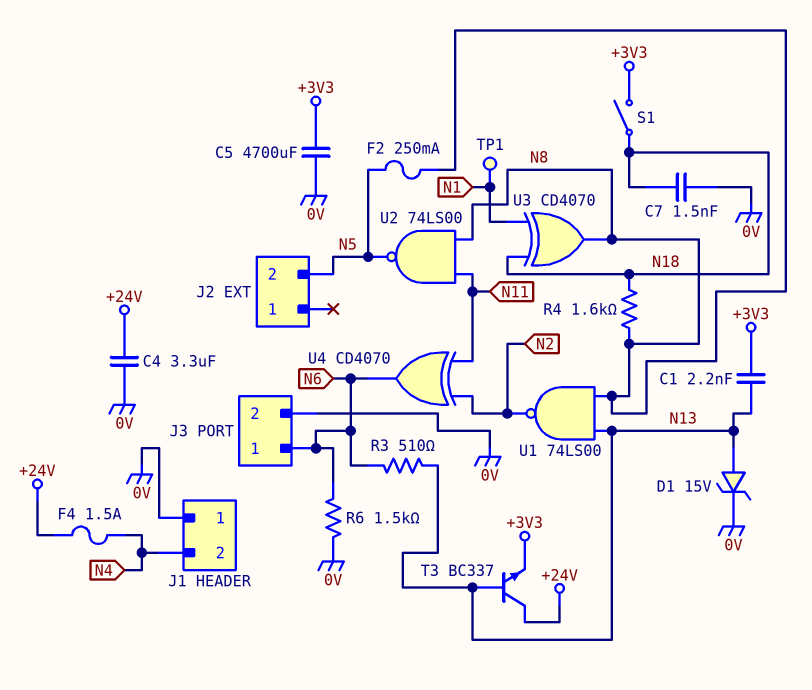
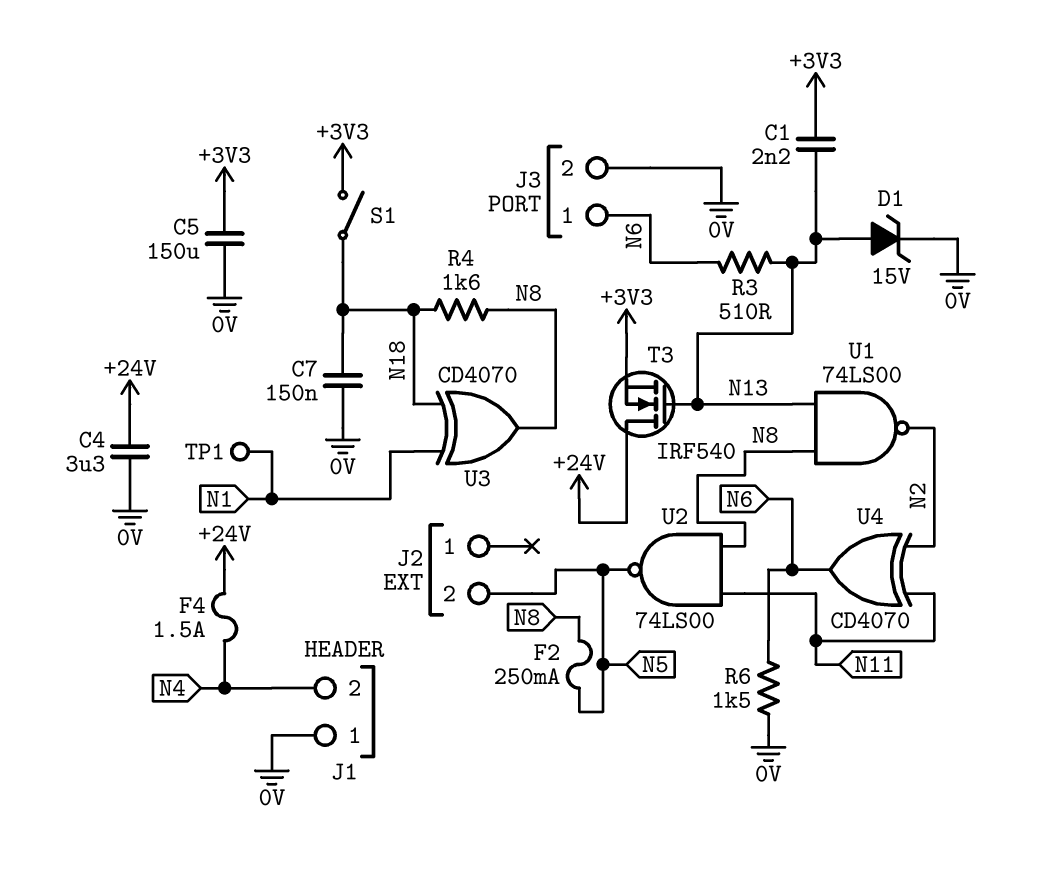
C5: 4700uF (+3V3, 0V) -> 150uF (+3V3, 0V)
C7: 1.5nF (0V, N18) -> 150nF (0V, N18)
T3: NPN BC337 (B N13, C +24V, E +3V3) -> NMOS IRF540 (G N13, D +24V, S +3V3)

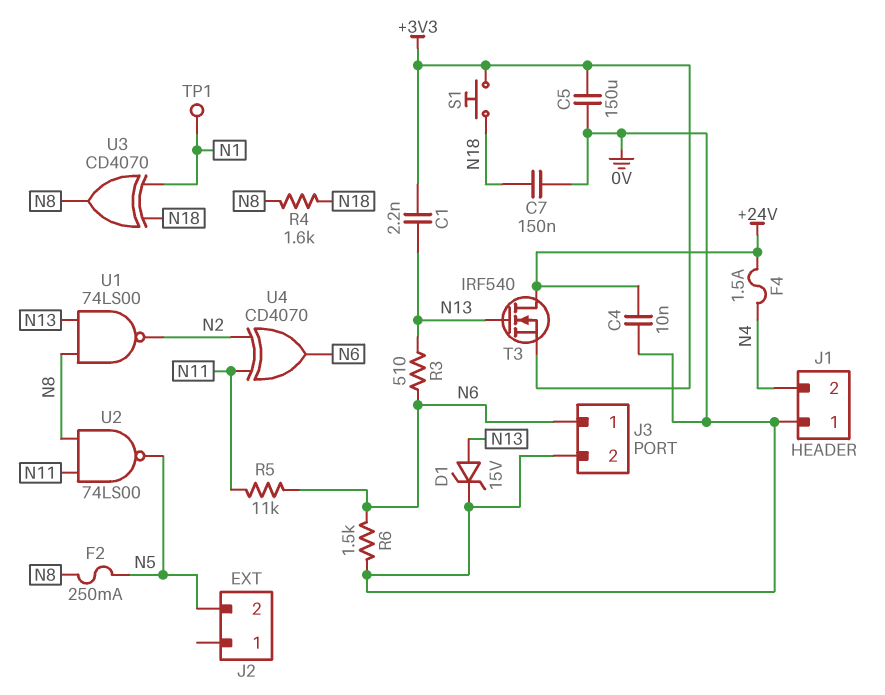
C4: 3.3uF (+24V, 0V) -> 10nF (+24V, 0V)
R5: none -> 11k (N6, N11)
S1: switch (+3V3, N18) -> button (+3V3, N18)

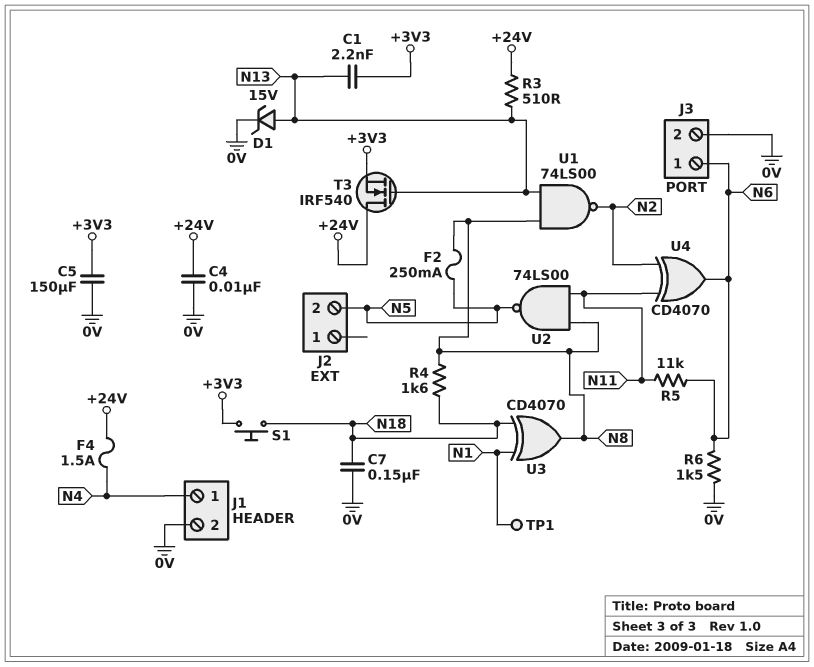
J1 pin 1: 0V -> N4
J1 pin 2: N4 -> 0V
R3: 510 (N6, N13) -> 510 (+24V, N13)

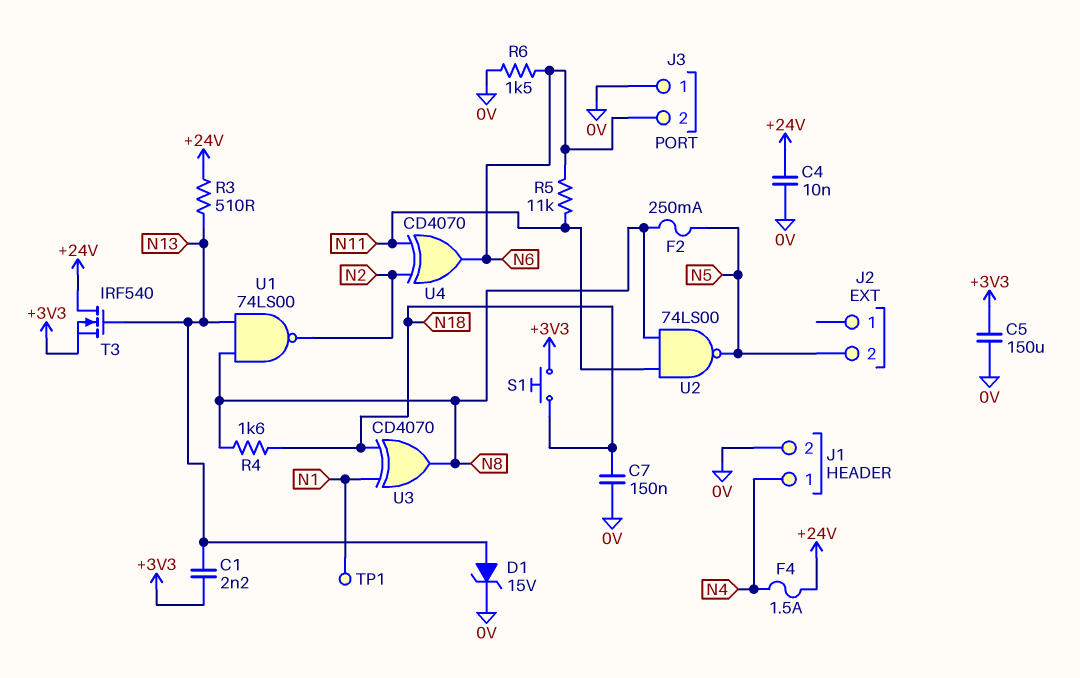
J3 pin 1: N6 -> 0V
J3 pin 2: 0V -> N6

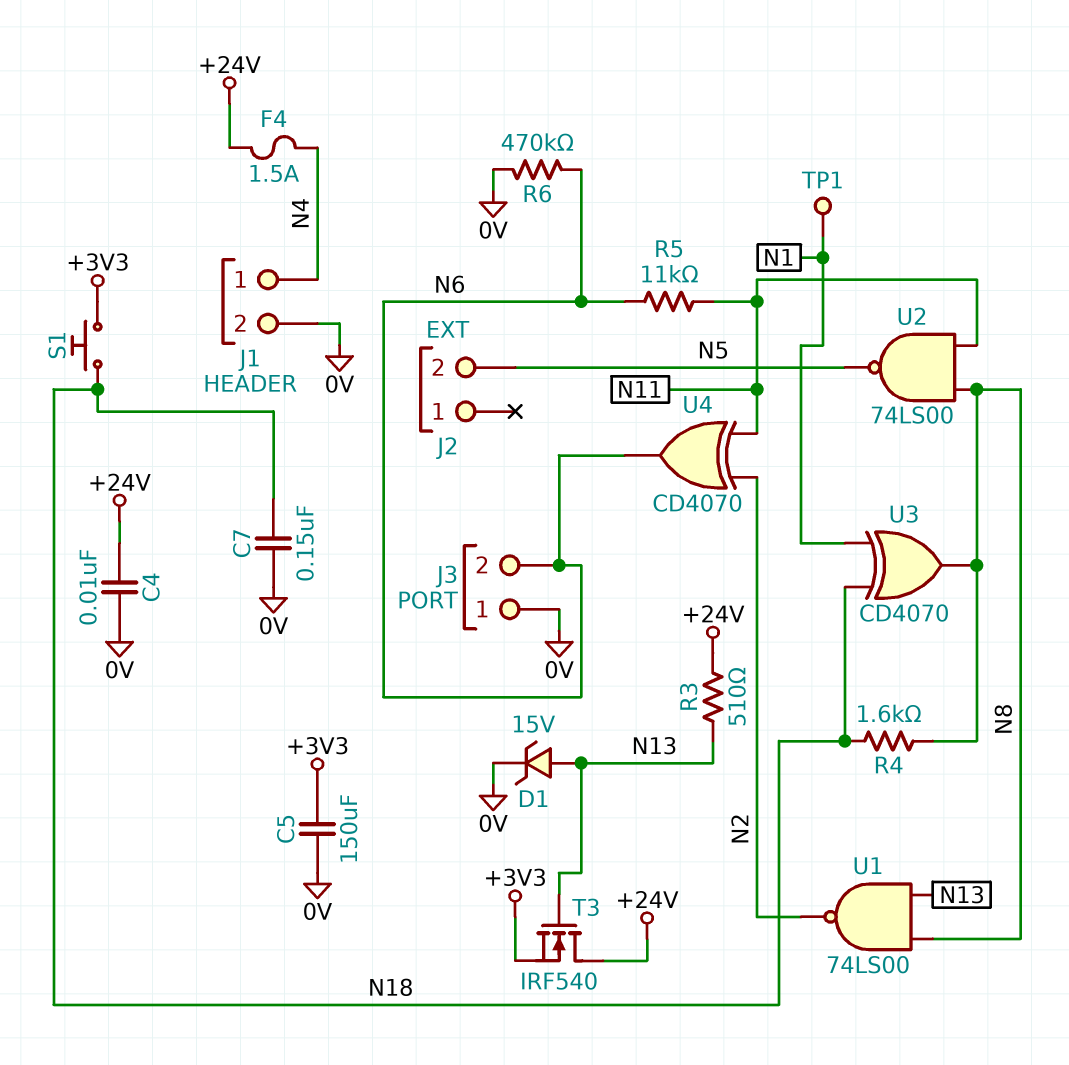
C1: 2.2nF (+3V3, N13) -> none
F2: 250mA (N5, N8) -> none
R6: 1.5k (0V, N6) -> 470k (0V, N6)

